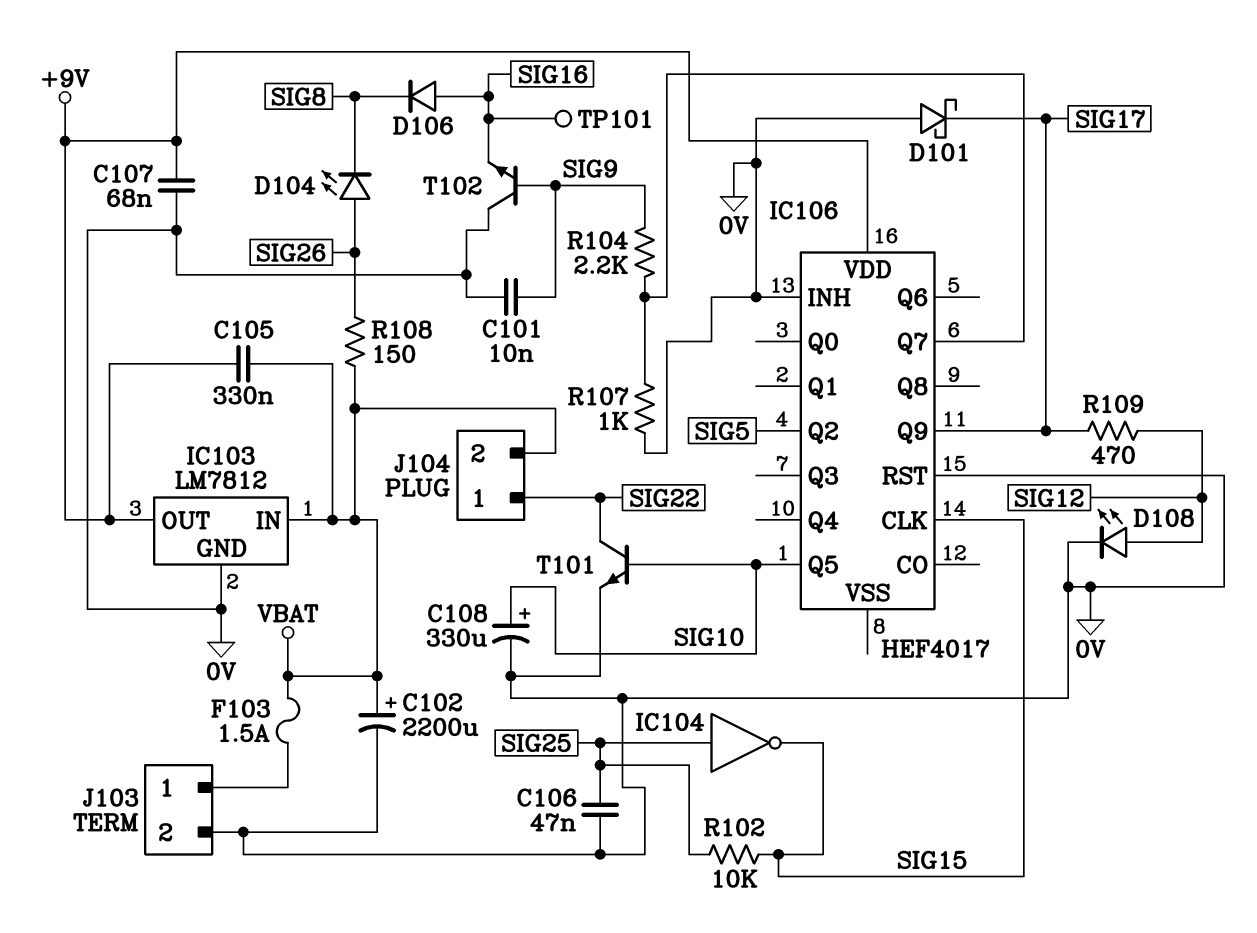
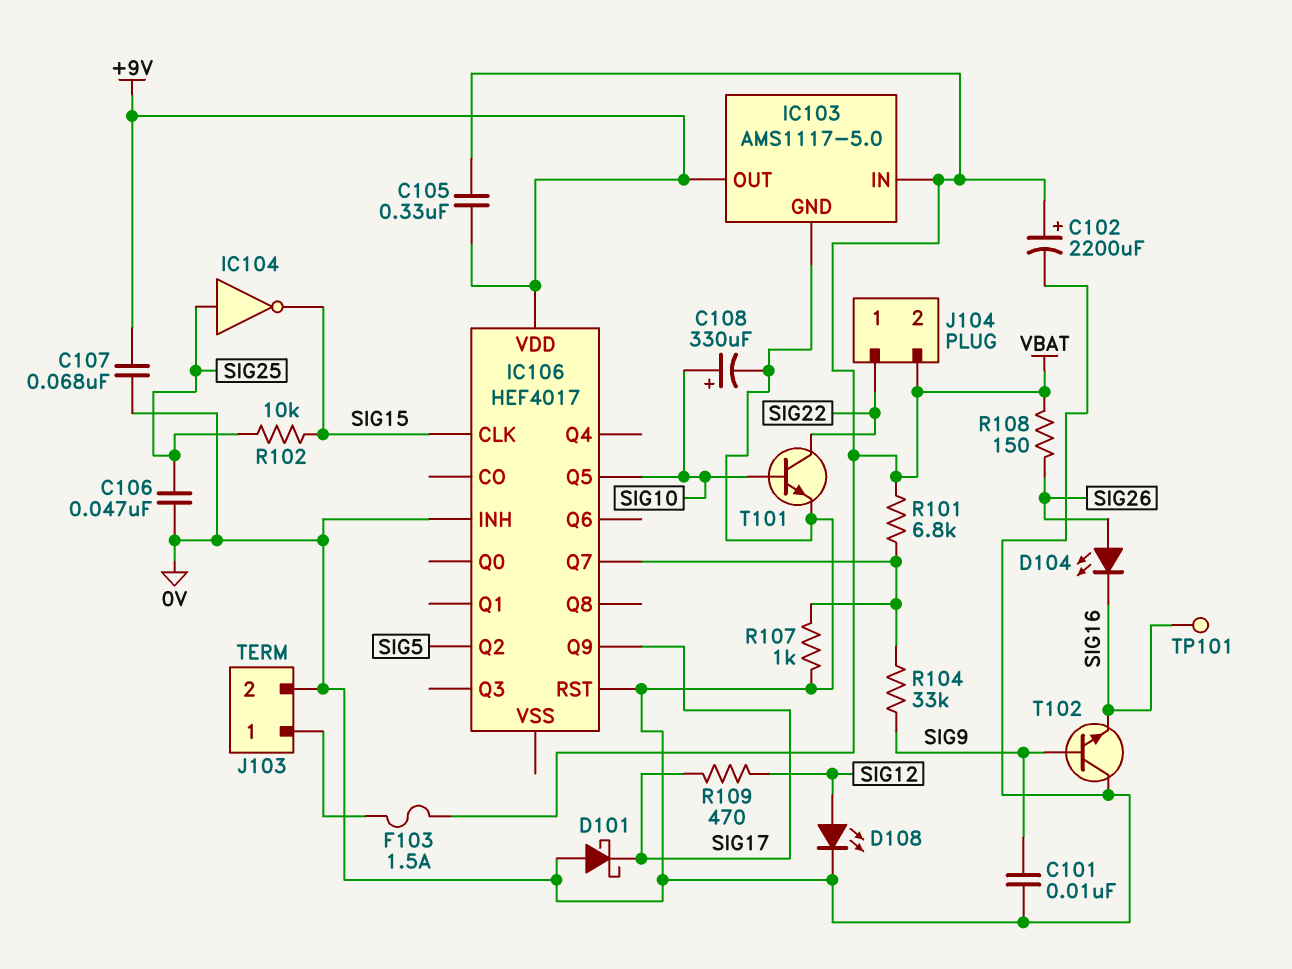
D104: LED (A SIG26, K SIG8) -> LED (A SIG26, K SIG16)
D106: diode (A SIG16, K SIG8) -> none
IC103: LM7812 -> AMS1117-5.0
R101: none -> 6.8k (IC106/Q7, VBAT)
R104: 2.2k (IC106/Q7, SIG9) -> 33k (IC106/Q7, SIG9)

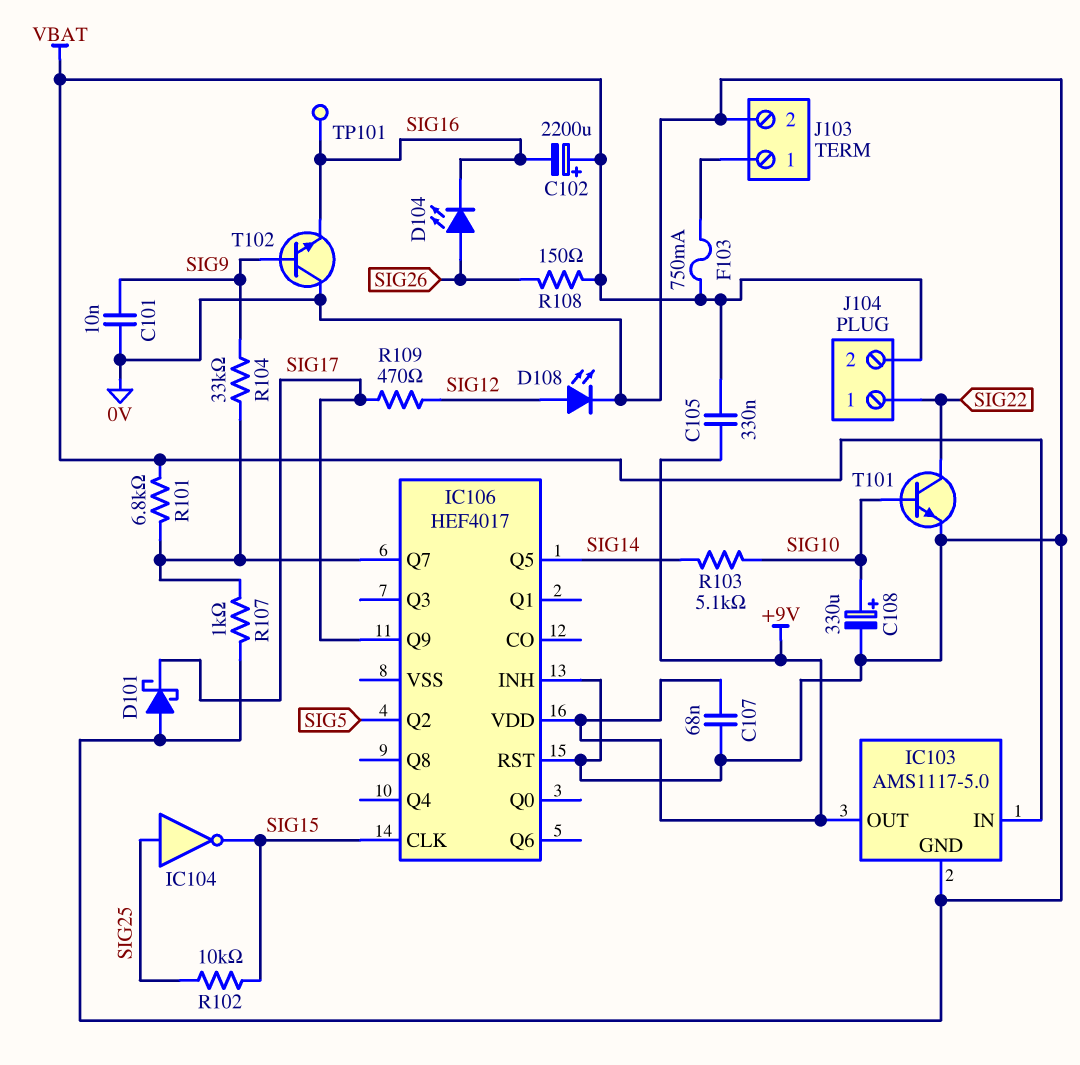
C102: 2200uF (plus VBAT, minus 0V) -> 2200uF (plus VBAT, minus SIG16)
C106: 47nF (0V, SIG25) -> none
F103: 1.5A (J103/1, VBAT) -> 750mA (J103/1, VBAT)
IC106 pin Q5: SIG10 -> SIG14
R103: none -> 5.1k (SIG10, SIG14)

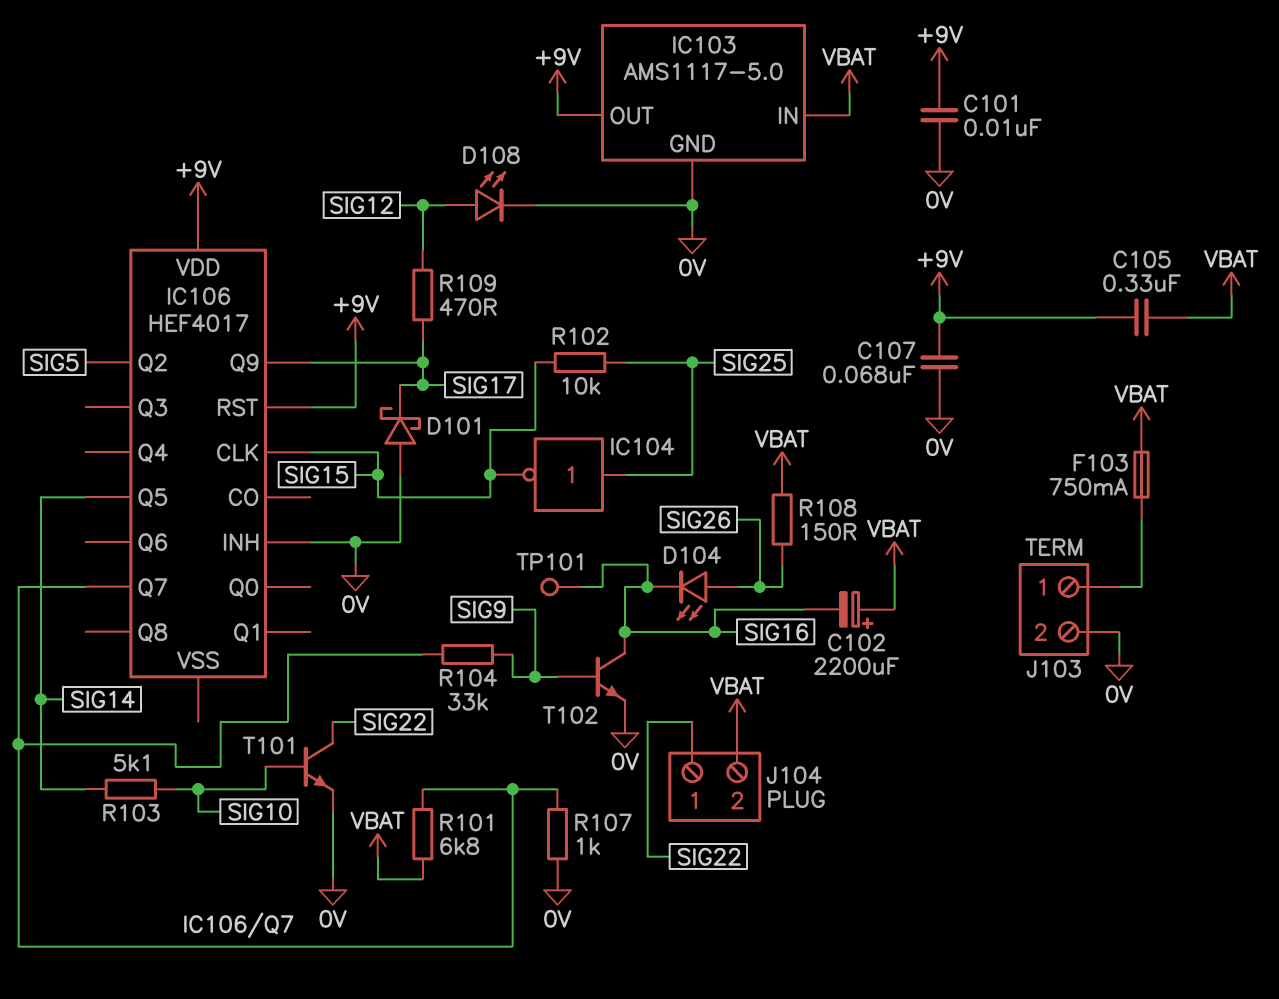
C101: 10nF (0V, SIG9) -> 10nF (+9V, 0V)
C108: 330uF (plus SIG10, minus 0V) -> none
IC106 pin RST: 0V -> +9V
T102: NPN (B SIG9, C 0V, E SIG16) -> NPN (B SIG9, C SIG16, E 0V)

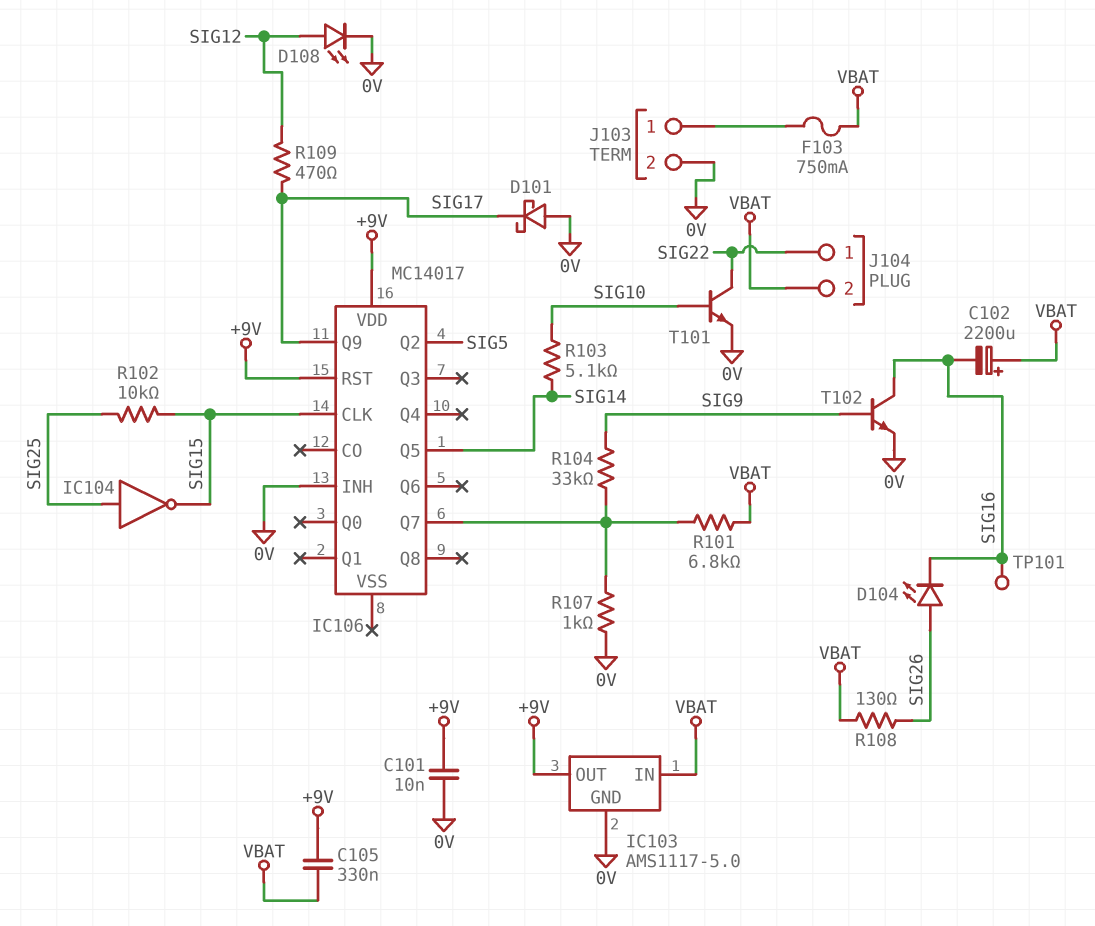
C107: 68nF (+9V, 0V) -> none
IC106: HEF4017 -> MC14017
R108: 150 (SIG26, VBAT) -> 130 (SIG26, VBAT)

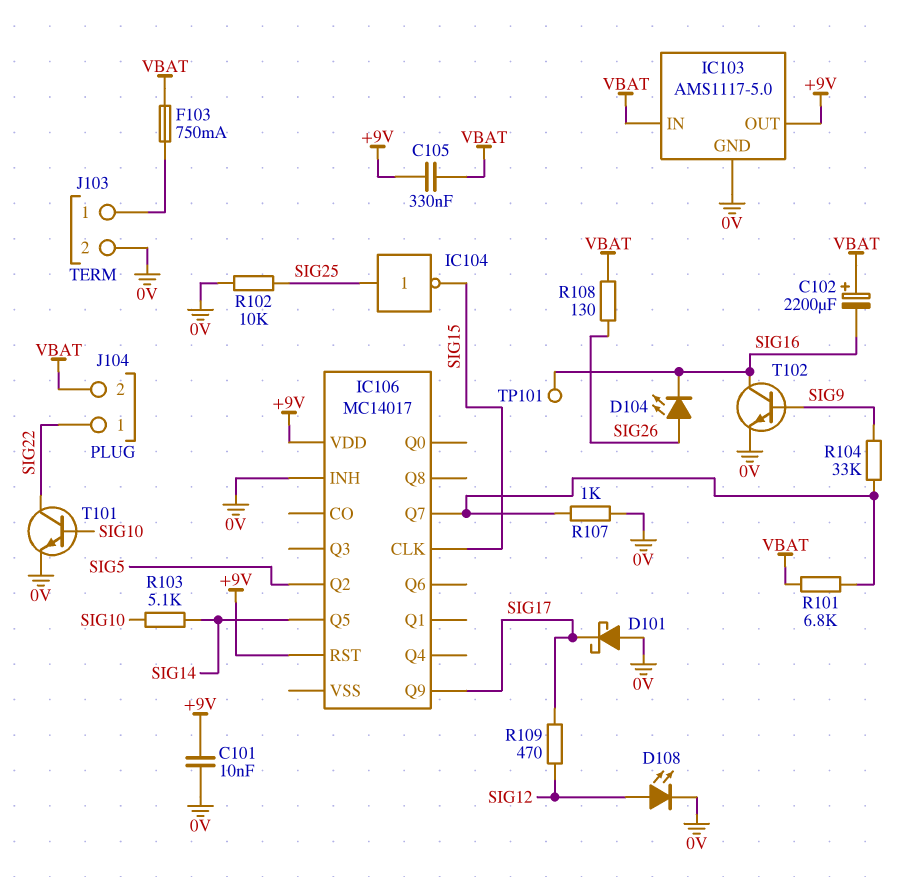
R102: 10k (SIG15, SIG25) -> 10k (0V, SIG25)

